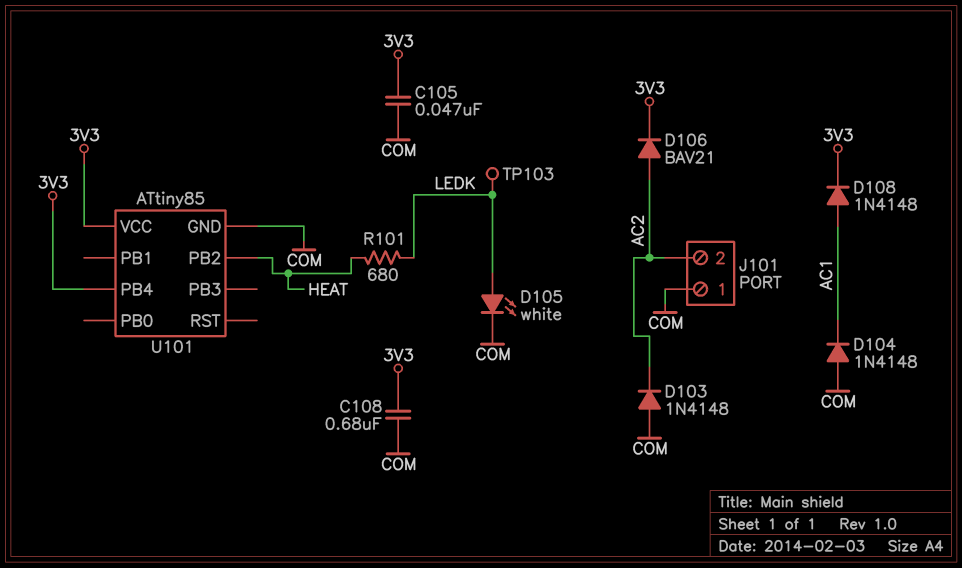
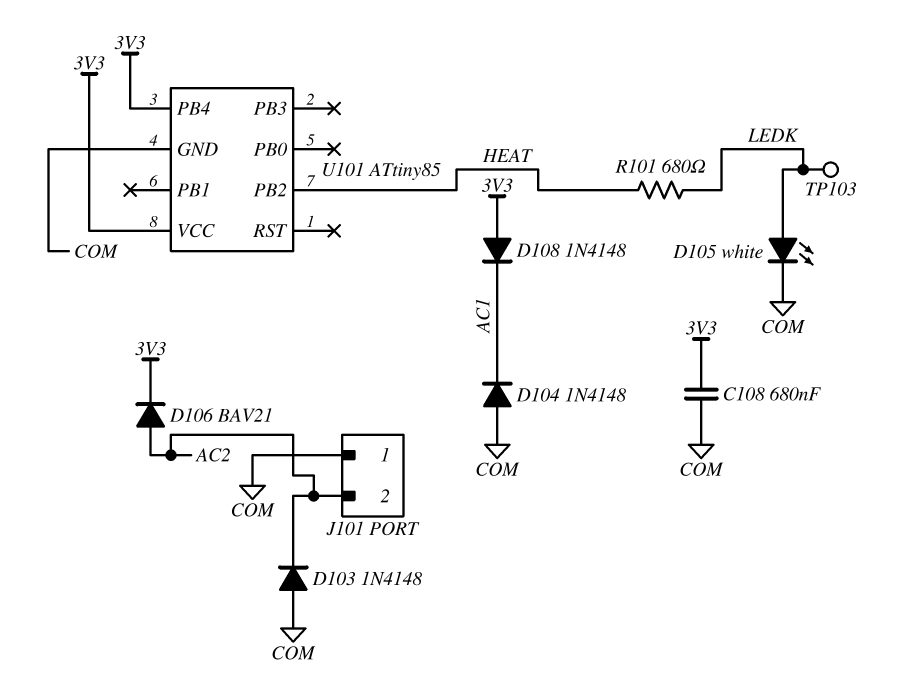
C105: 47nF (3V3, COM) -> none
D108: diode 1N4148 (A AC1, K 3V3) -> diode 1N4148 (A 3V3, K AC1)

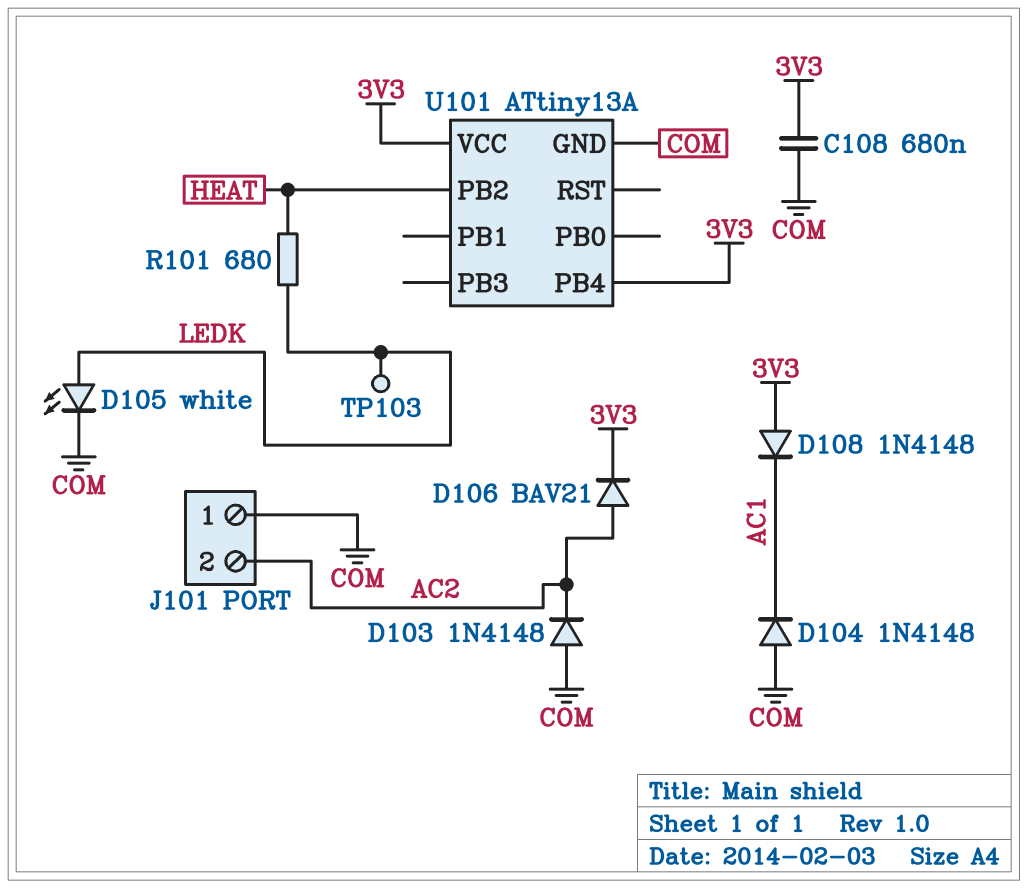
U101: ATtiny85 -> ATtiny13A

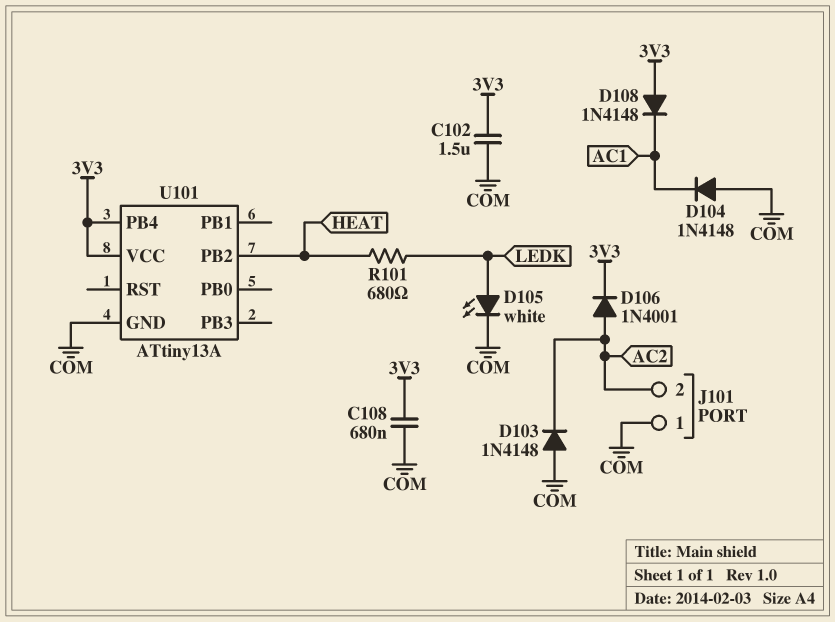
C102: none -> 1.5uF (3V3, COM)
D106: diode BAV21 (A AC2, K 3V3) -> diode 1N4001 (A AC2, K 3V3)
TP103: test point (LEDK) -> none

